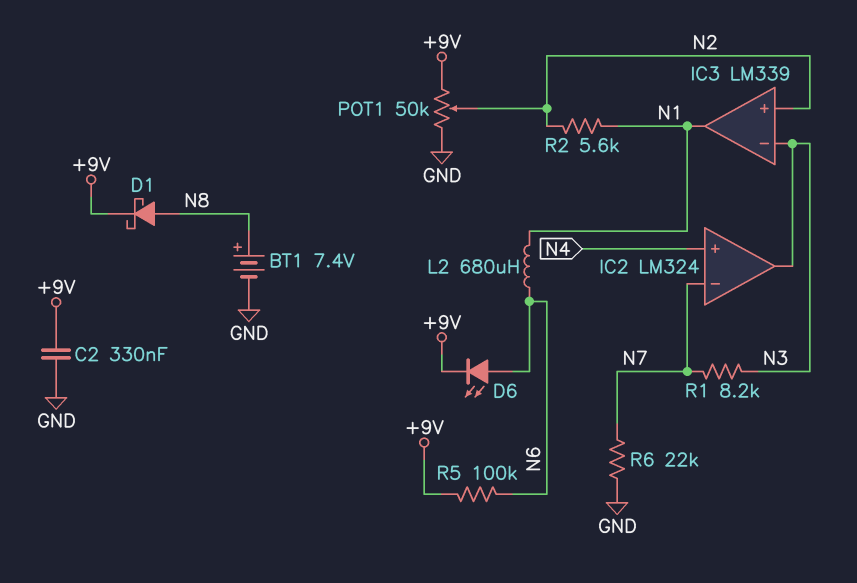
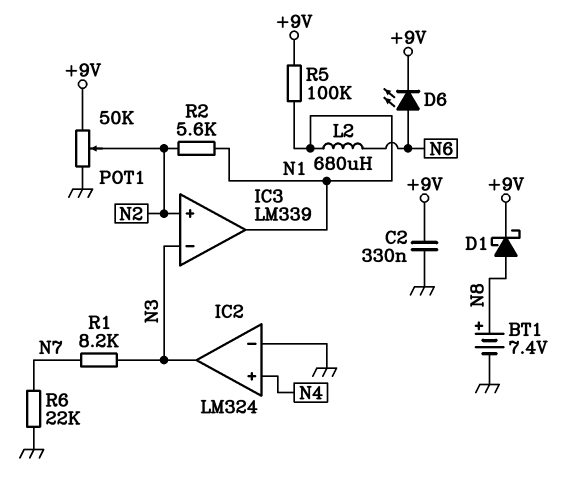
IC2 pin in-: N7 -> GND
R5: 100k (+9V, N6) -> 100k (+9V, N1)

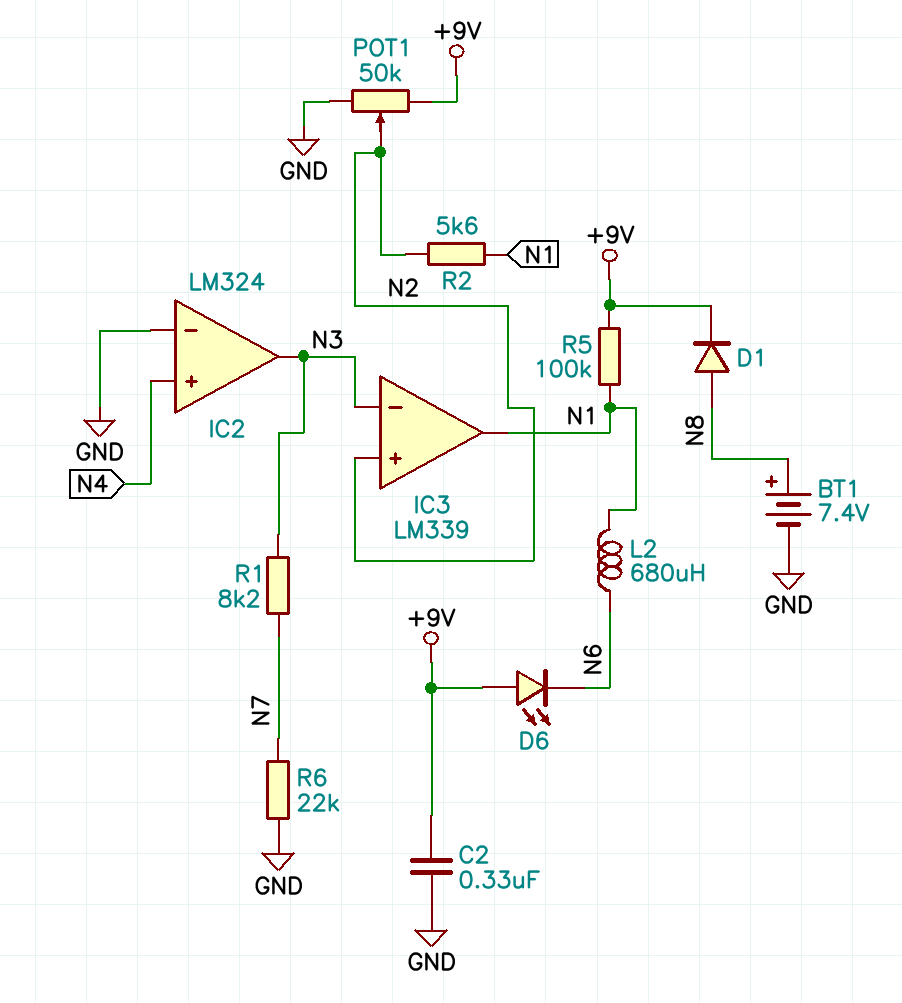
D1: schottky (A N8, K +9V) -> diode (A N8, K +9V)
D6: LED (A N6, K +9V) -> LED (A +9V, K N6)

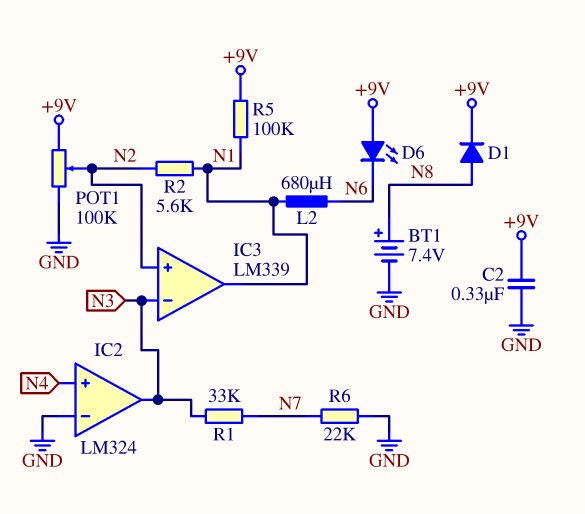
POT1: 50k (+9V, GND, wiper N2) -> 100k (+9V, GND, wiper N2)
R1: 8.2k (N3, N7) -> 33k (N3, N7)

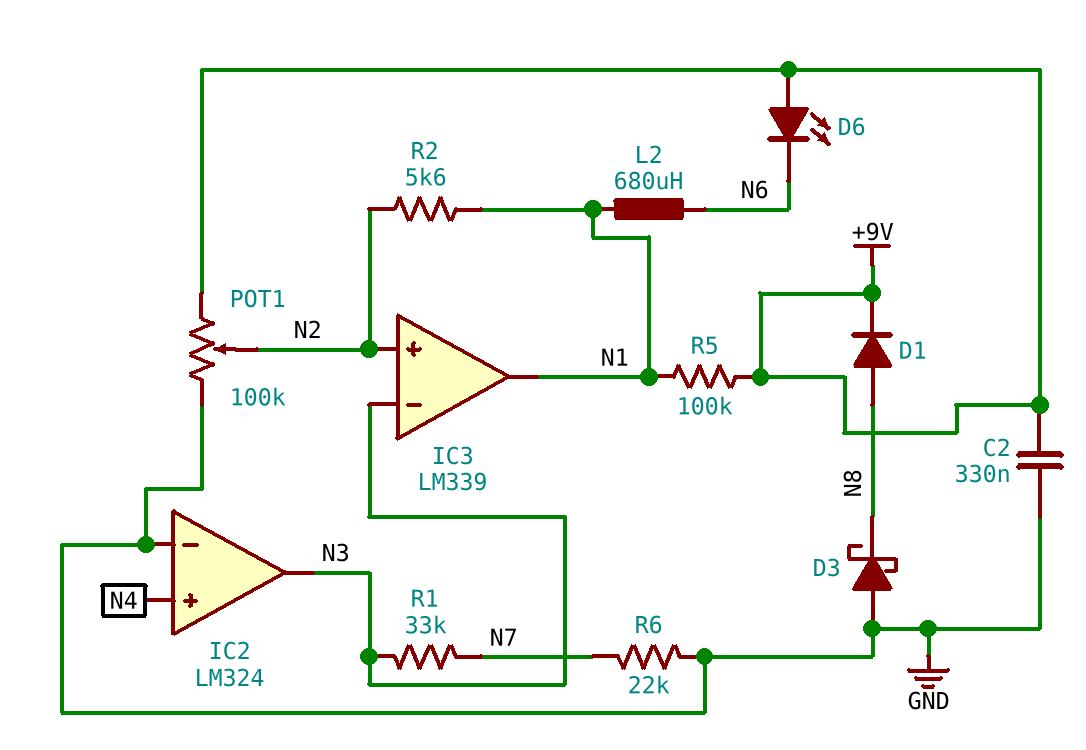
BT1: 7.4V (plus N8, minus GND) -> none
D3: none -> schottky (A GND, K N8)

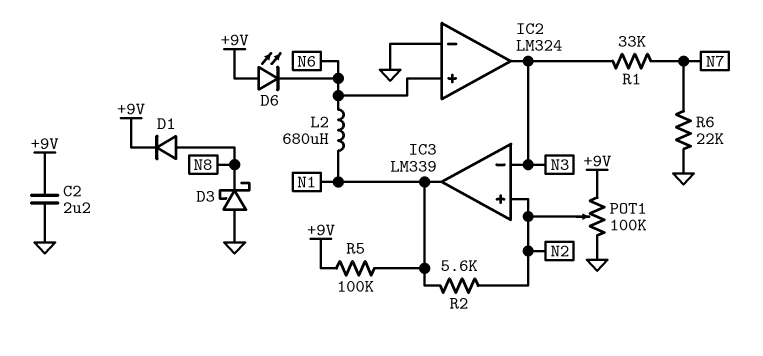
C2: 330nF (+9V, GND) -> 2.2uF (+9V, GND)
IC2 pin in+: N4 -> N6

